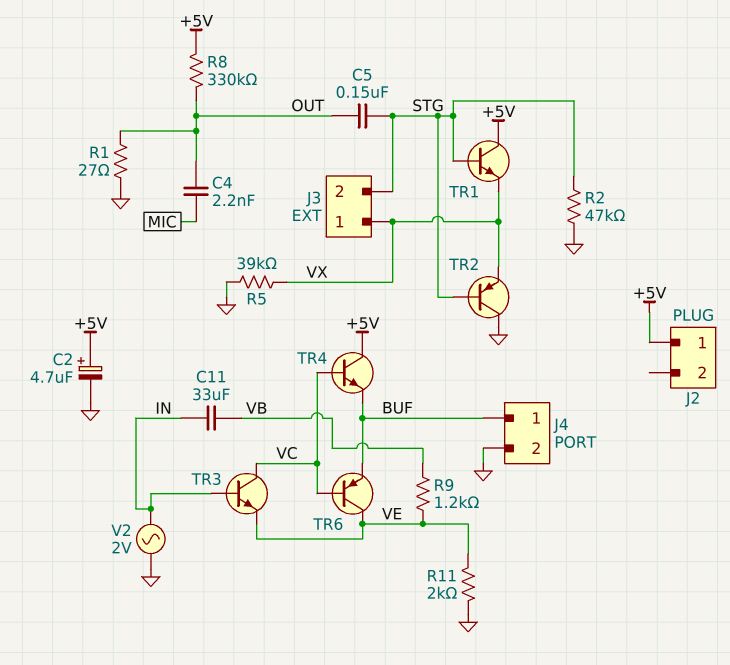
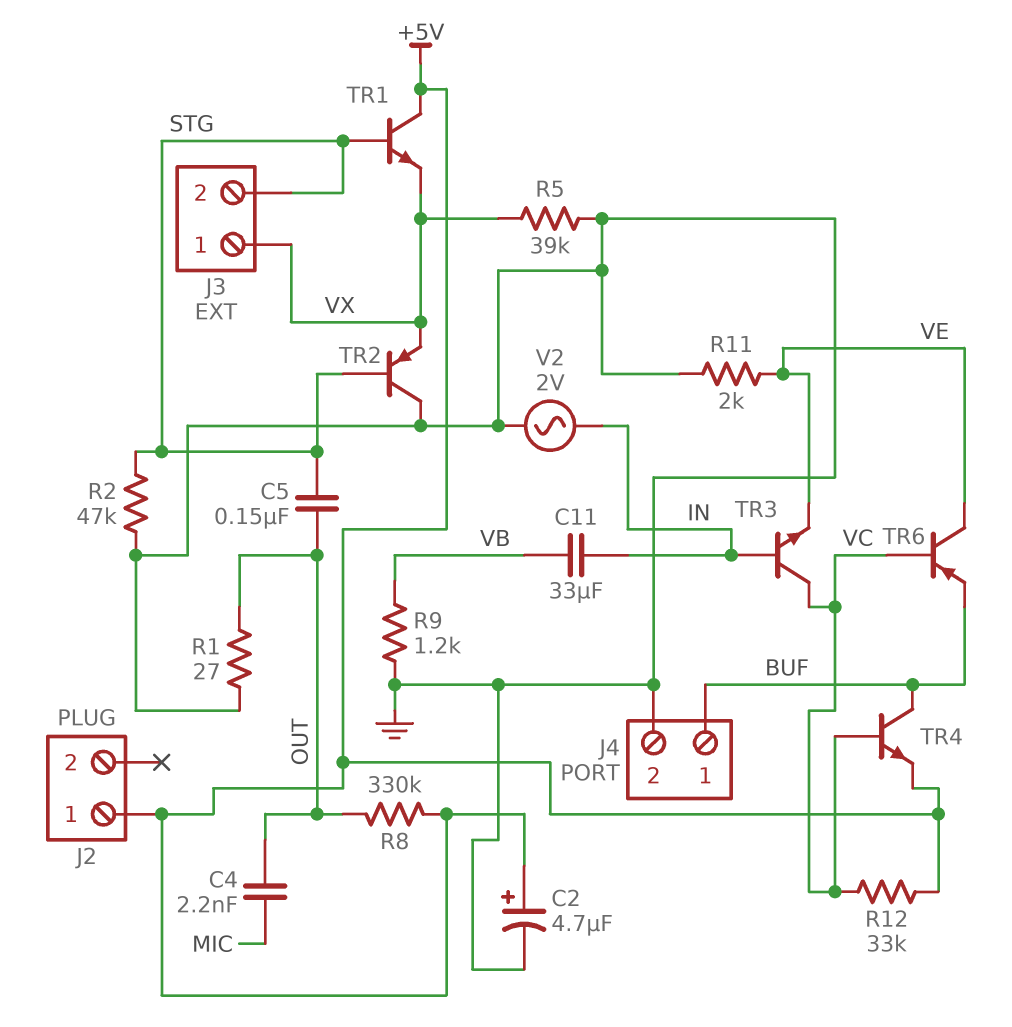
R9: 1.2k (VB, VE) -> 1.2k (GND, VB)
R12: none -> 33k (+5V, VC)
TR4: NPN (B VC, C +5V, E BUF) -> NPN (B VC, C BUF, E +5V)

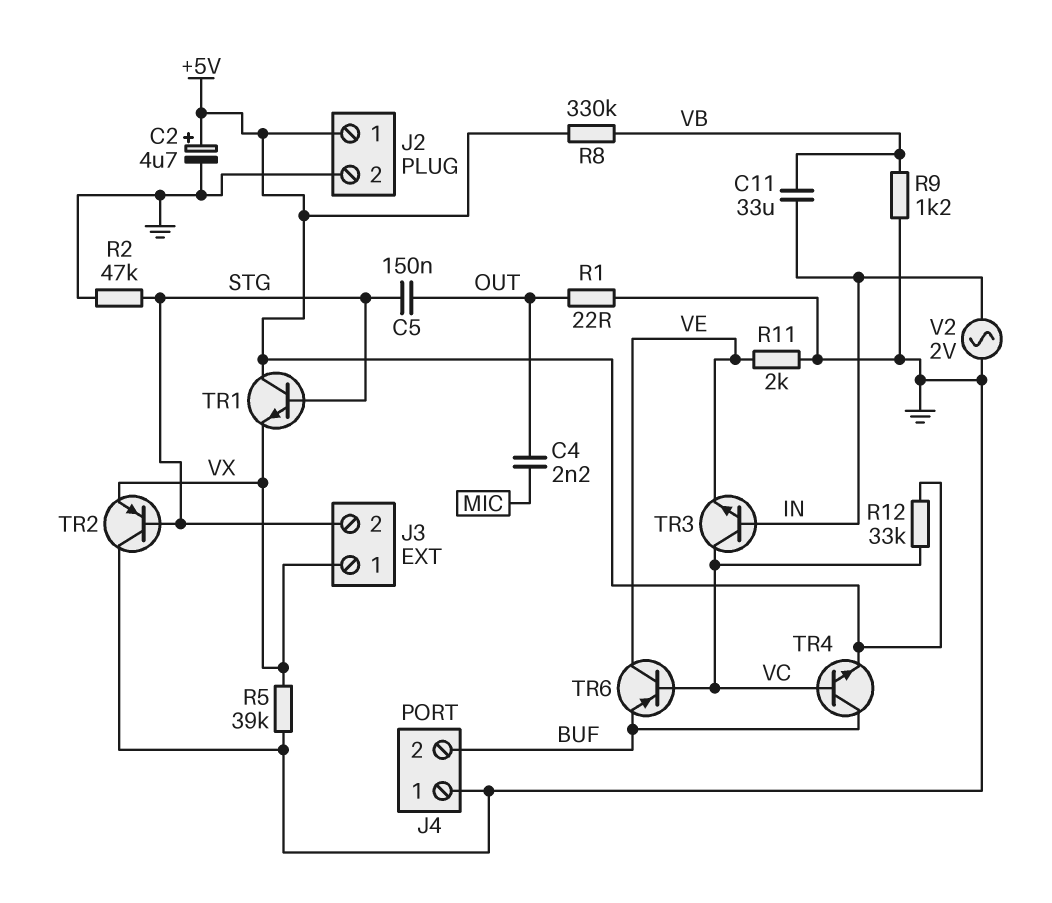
J2 pin 2: none -> GND
J4 pin 1: BUF -> GND
J4 pin 2: GND -> BUF
R1: 27 (GND, OUT) -> 22 (GND, OUT)
R8: 330k (+5V, OUT) -> 330k (+5V, VB)

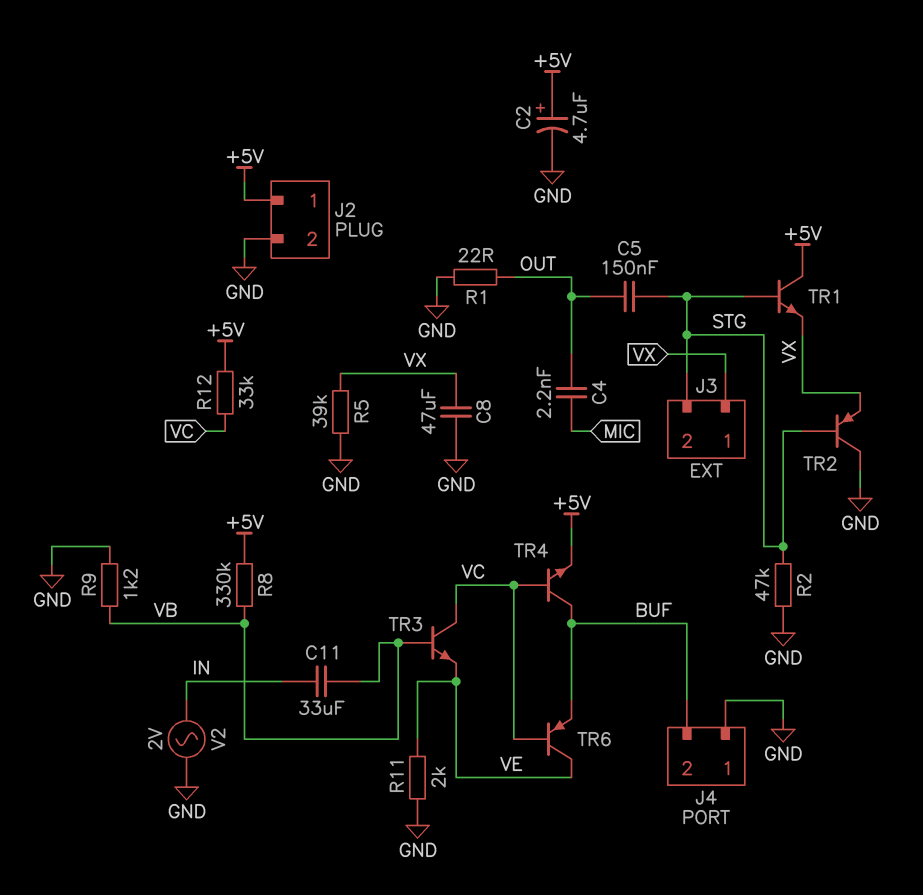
C8: none -> 47uF (GND, VX)
TR3: NPN (B IN, C VC, E VE) -> NPN (B VB, C VC, E VE)

